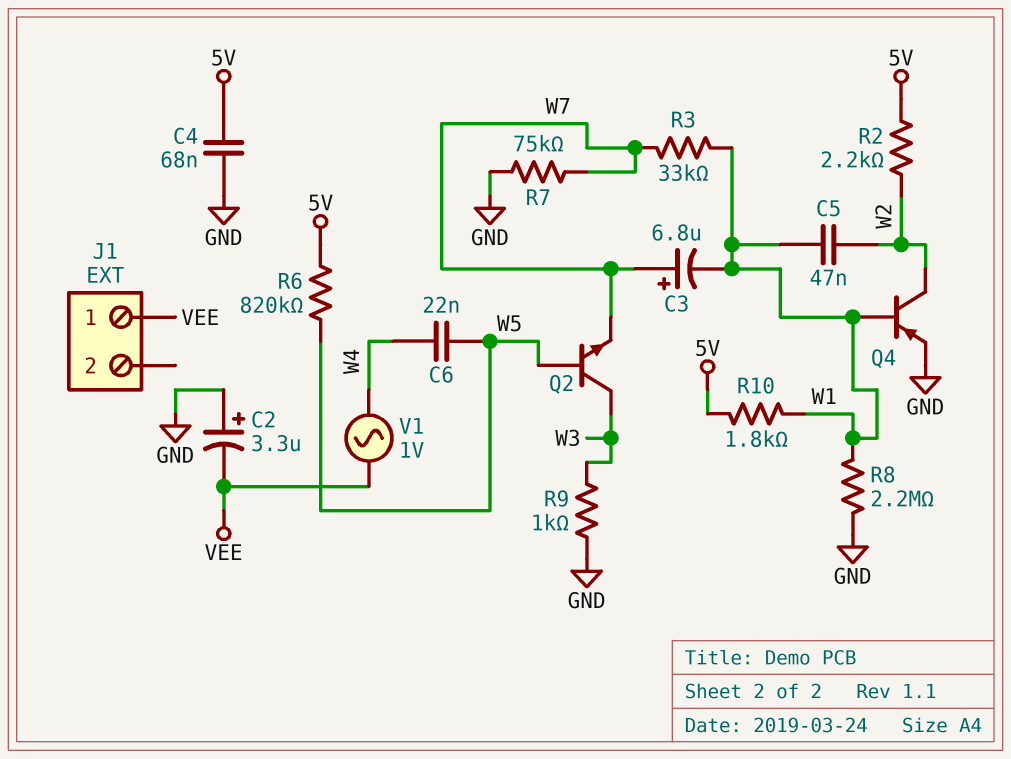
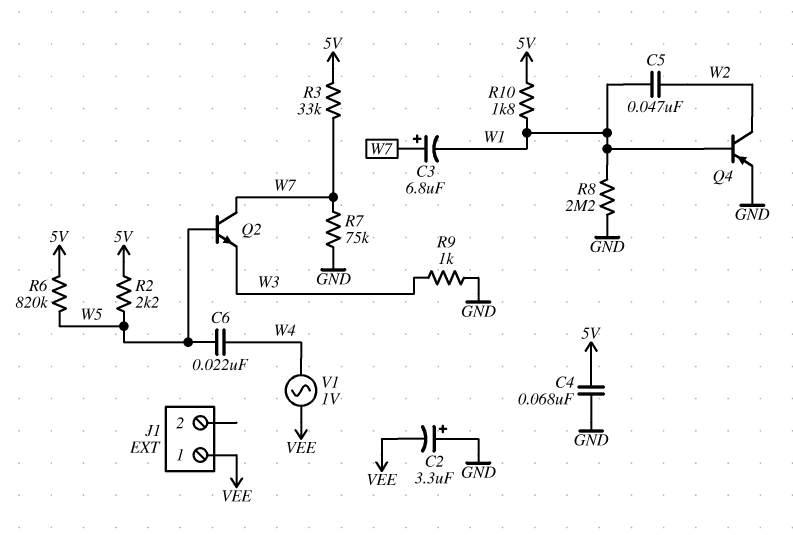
Q2: NPN (B W5, C W3, E W7) -> NPN (B W5, C W7, E W3)
R2: 2.2k (5V, W2) -> 2.2k (5V, W5)
R3: 33k (W1, W7) -> 33k (5V, W7)

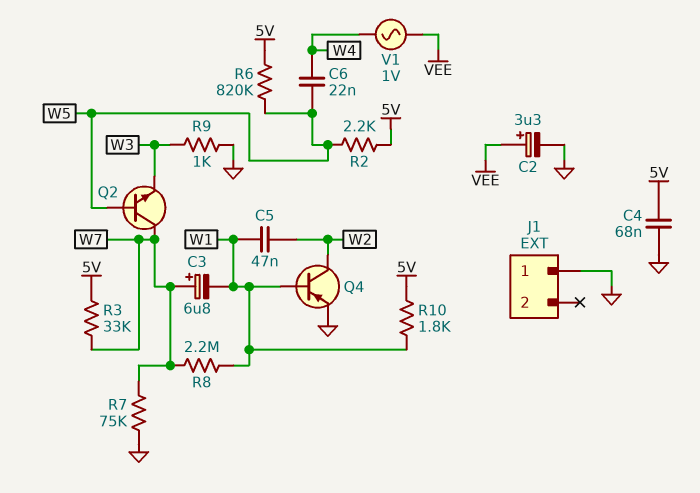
C2: 3.3uF (plus GND, minus VEE) -> 3.3uF (plus VEE, minus GND)
J1 pin 1: VEE -> GND
R8: 2.2M (GND, W1) -> 2.2M (W1, W7)

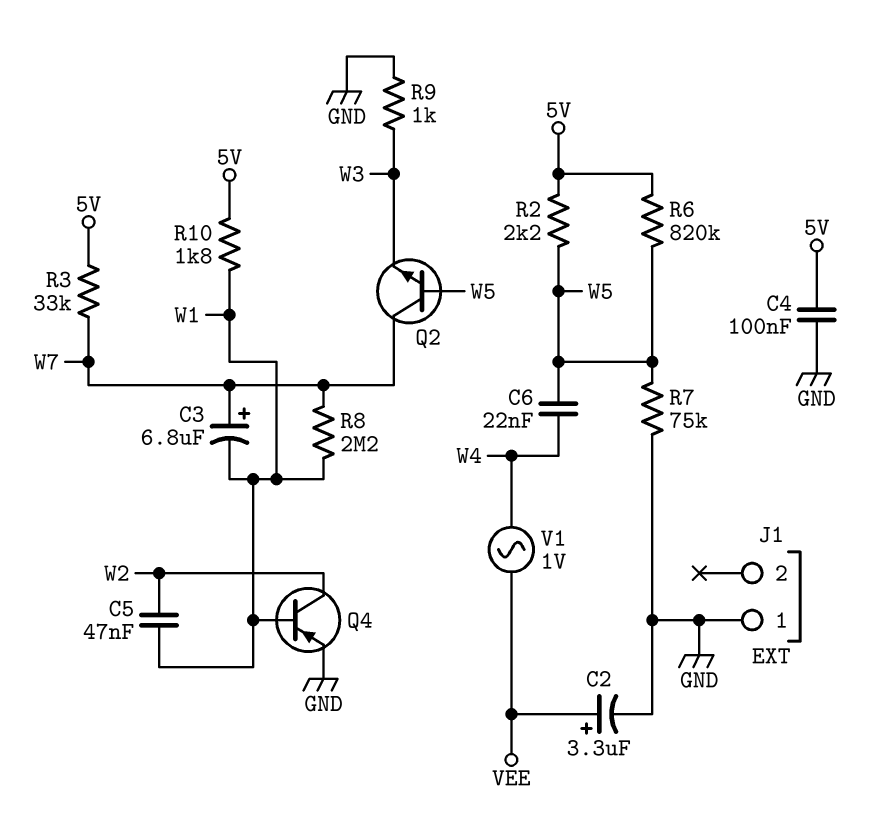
C4: 68nF (5V, GND) -> 100nF (5V, GND)
R7: 75k (GND, W7) -> 75k (GND, W5)

